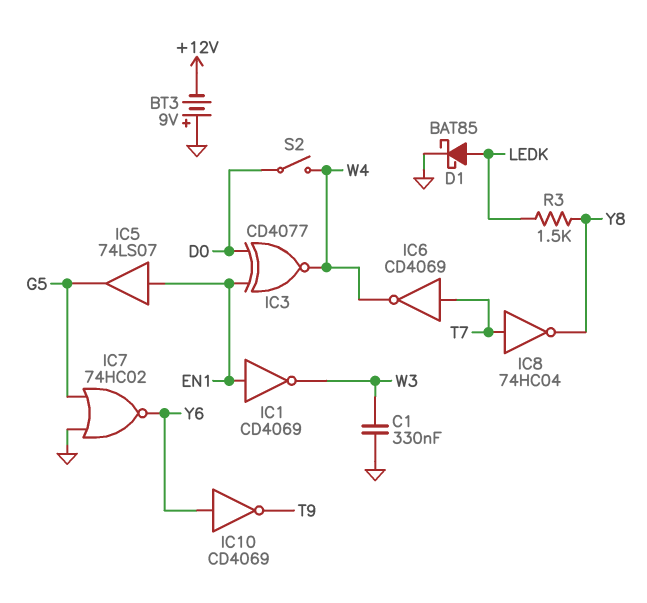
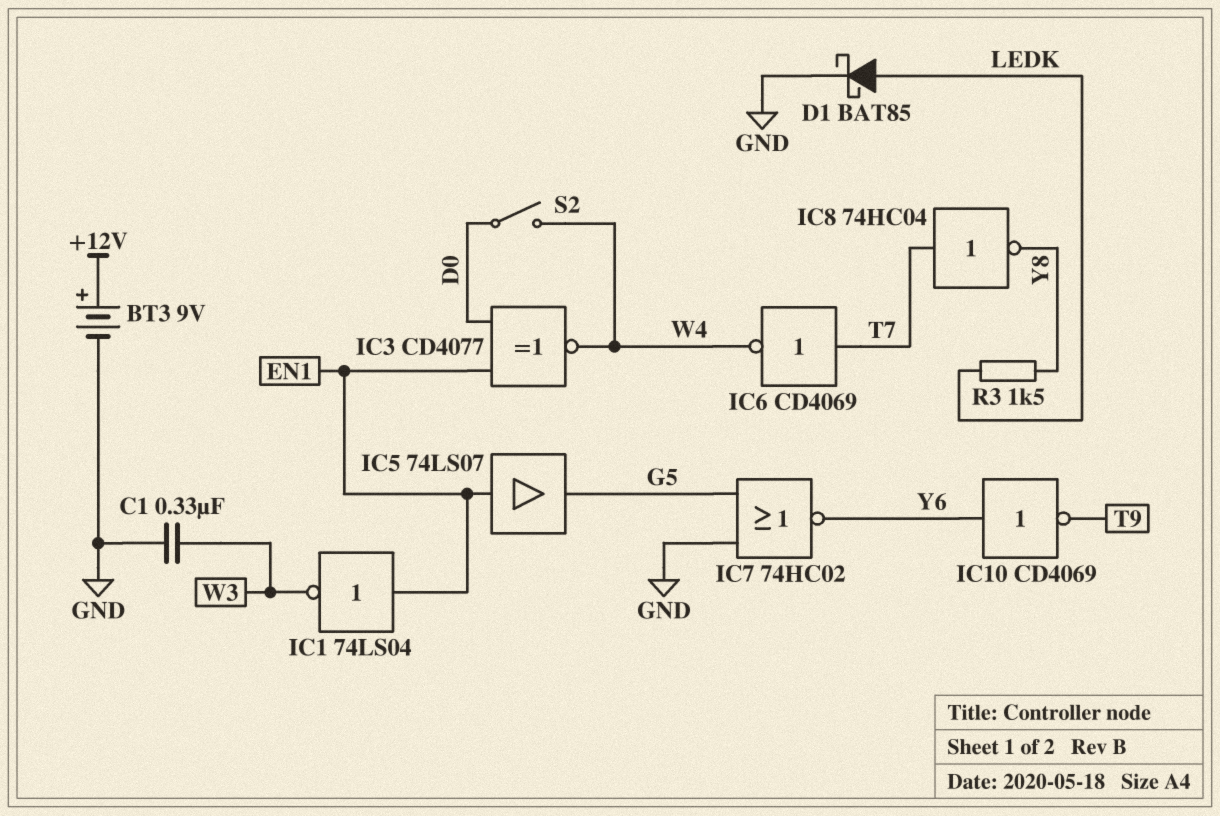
BT3: 9V (plus GND, minus +12V) -> 9V (plus +12V, minus GND)
IC1: NOT CD4069 (in EN1, out W3) -> NOT 74LS04 (in EN1, out W3)

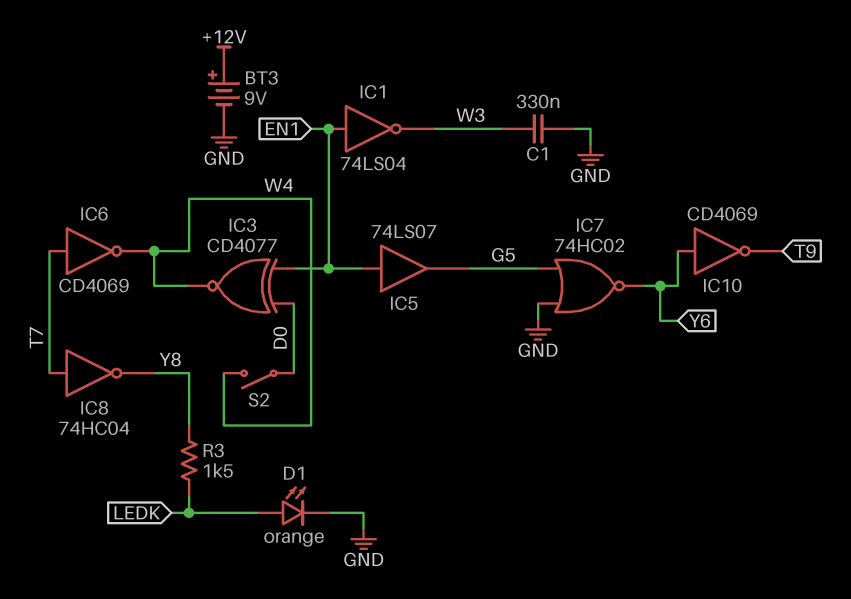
D1: schottky BAT85 (A LEDK, K GND) -> LED orange (A LEDK, K GND)

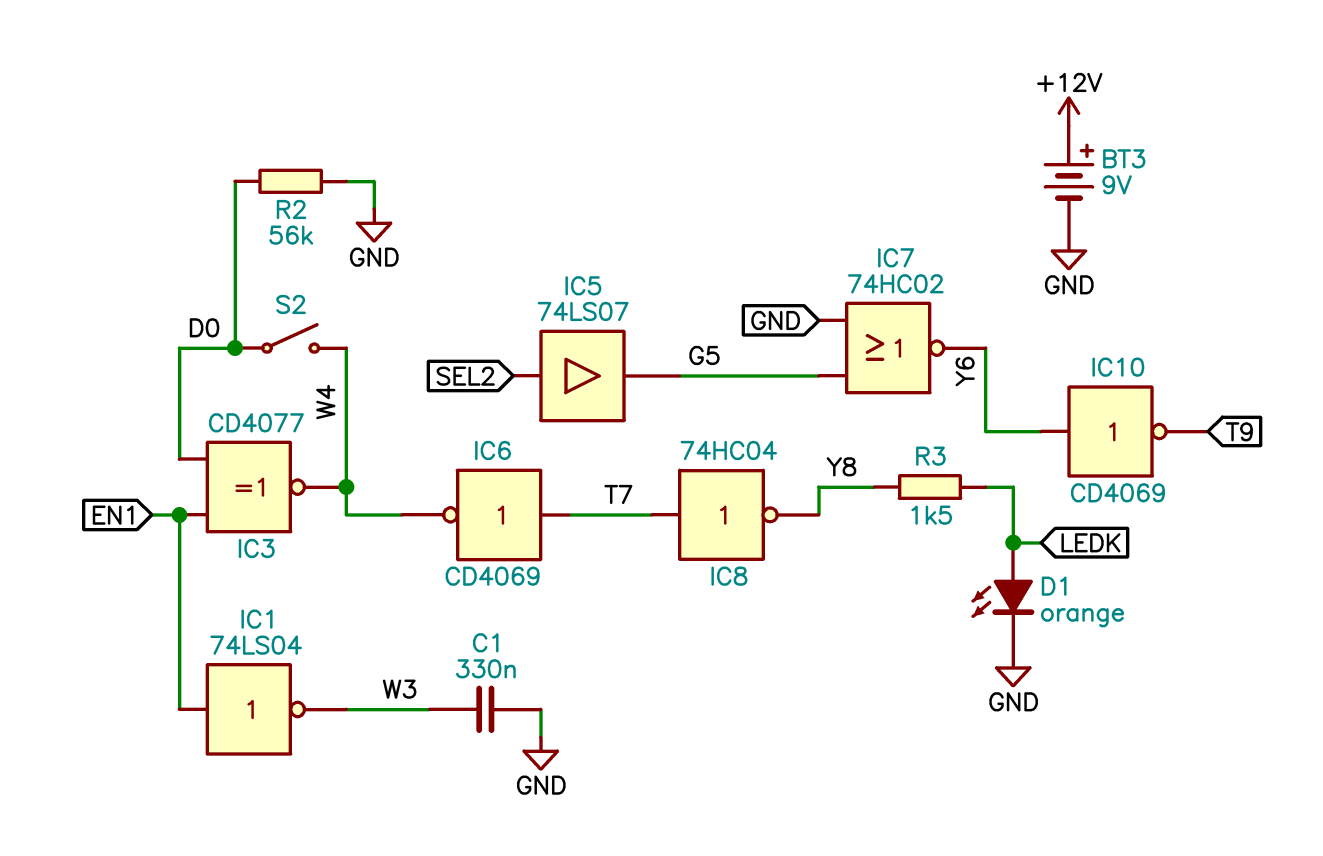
IC5: buffer 74LS07 (in EN1, out G5) -> buffer 74LS07 (in SEL2, out G5)
R2: none -> 56k (D0, GND)

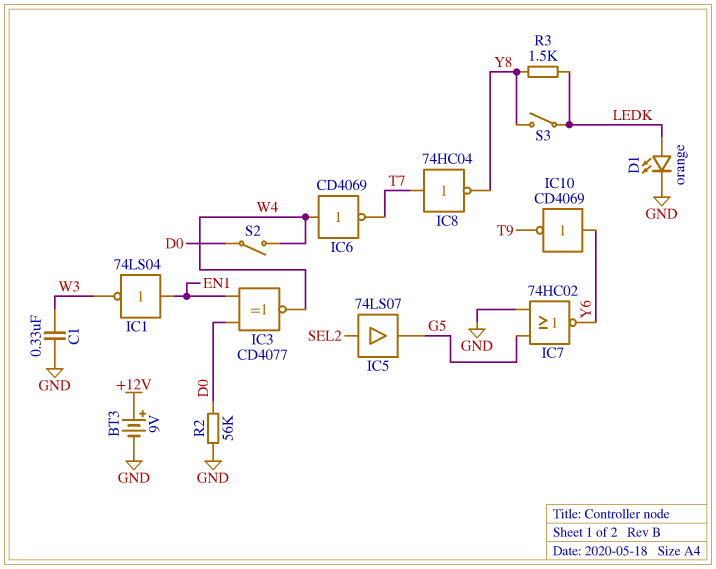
IC6: NOT CD4069 (in T7, out W4) -> NOT CD4069 (in W4, out T7)
S3: none -> switch (LEDK, Y8)

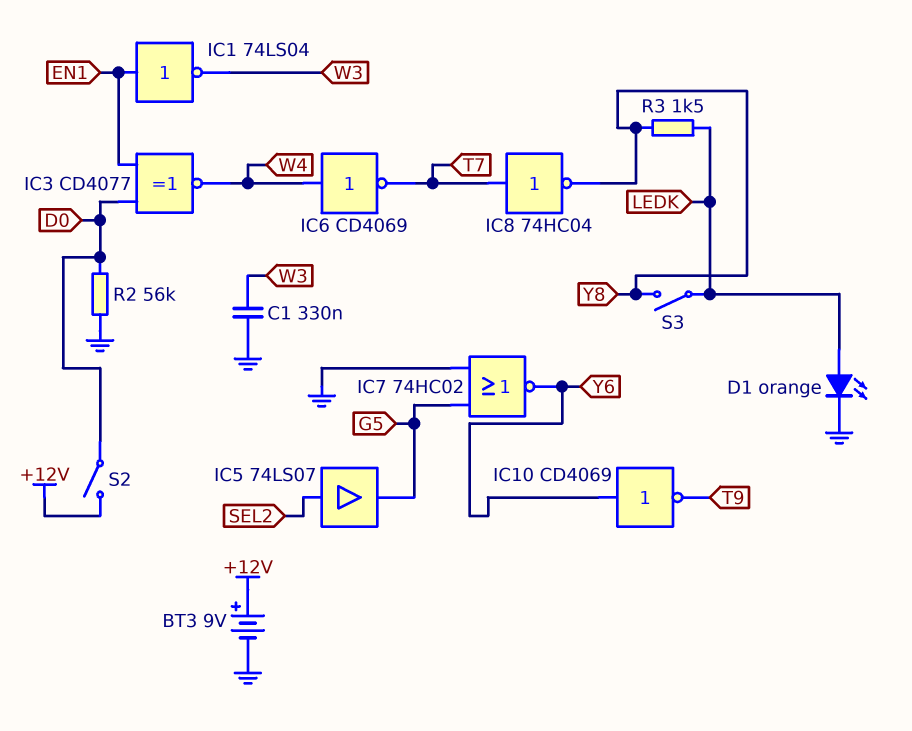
S2: switch (D0, W4) -> switch (+12V, D0)

